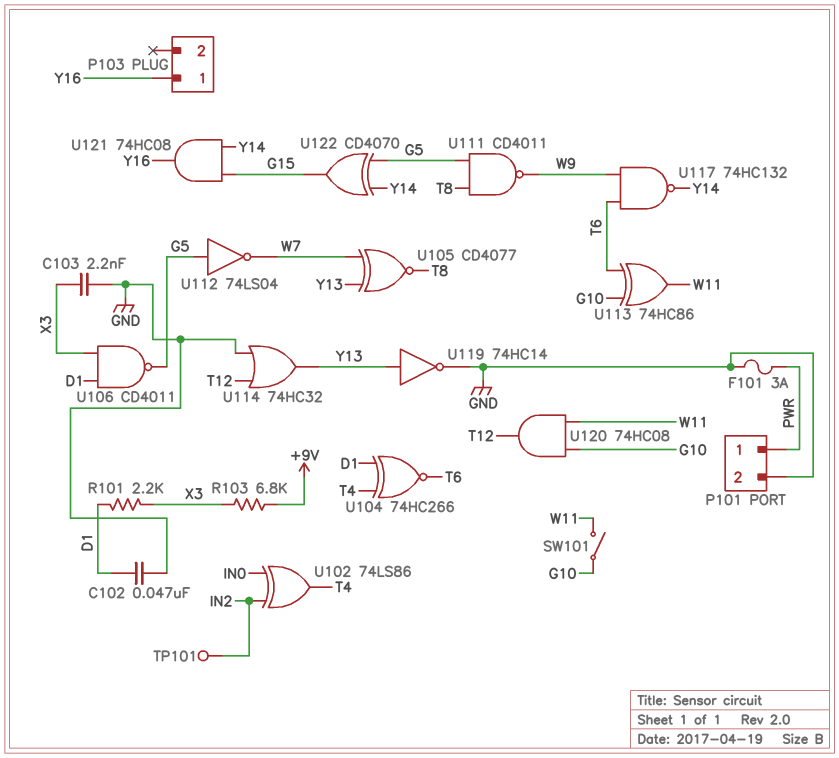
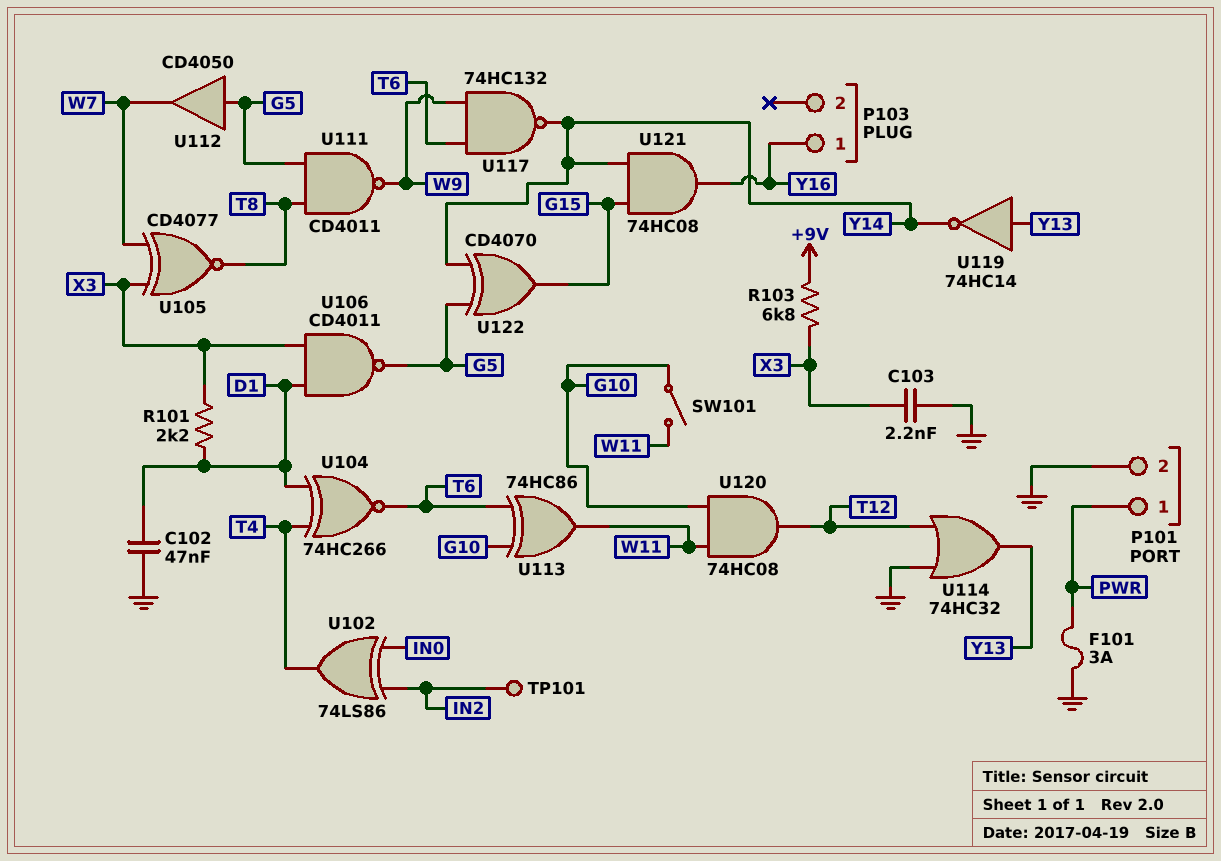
U105: XNOR CD4077 (in W7, in Y13, out T8) -> XNOR CD4077 (in W7, in X3, out T8)
U112: NOT 74LS04 (in G5, out W7) -> buffer CD4050 (in G5, out W7)
U119: NOT 74HC14 (in Y13, out GND) -> NOT 74HC14 (in Y13, out Y14)

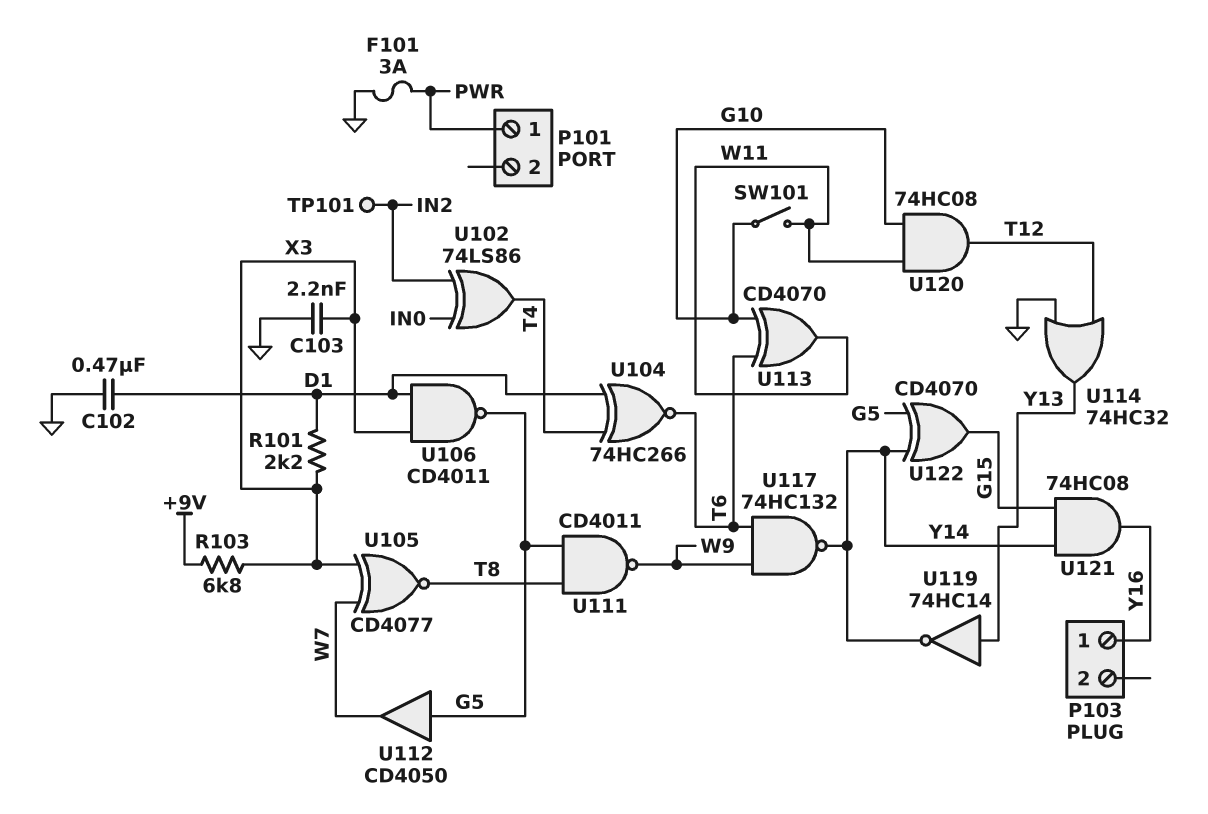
C102: 47nF (D1, GND) -> 470nF (D1, GND)
P101 pin 2: GND -> none
U113: XOR 74HC86 (in G10, in T6, out W11) -> XOR CD4070 (in G10, in T6, out W11)

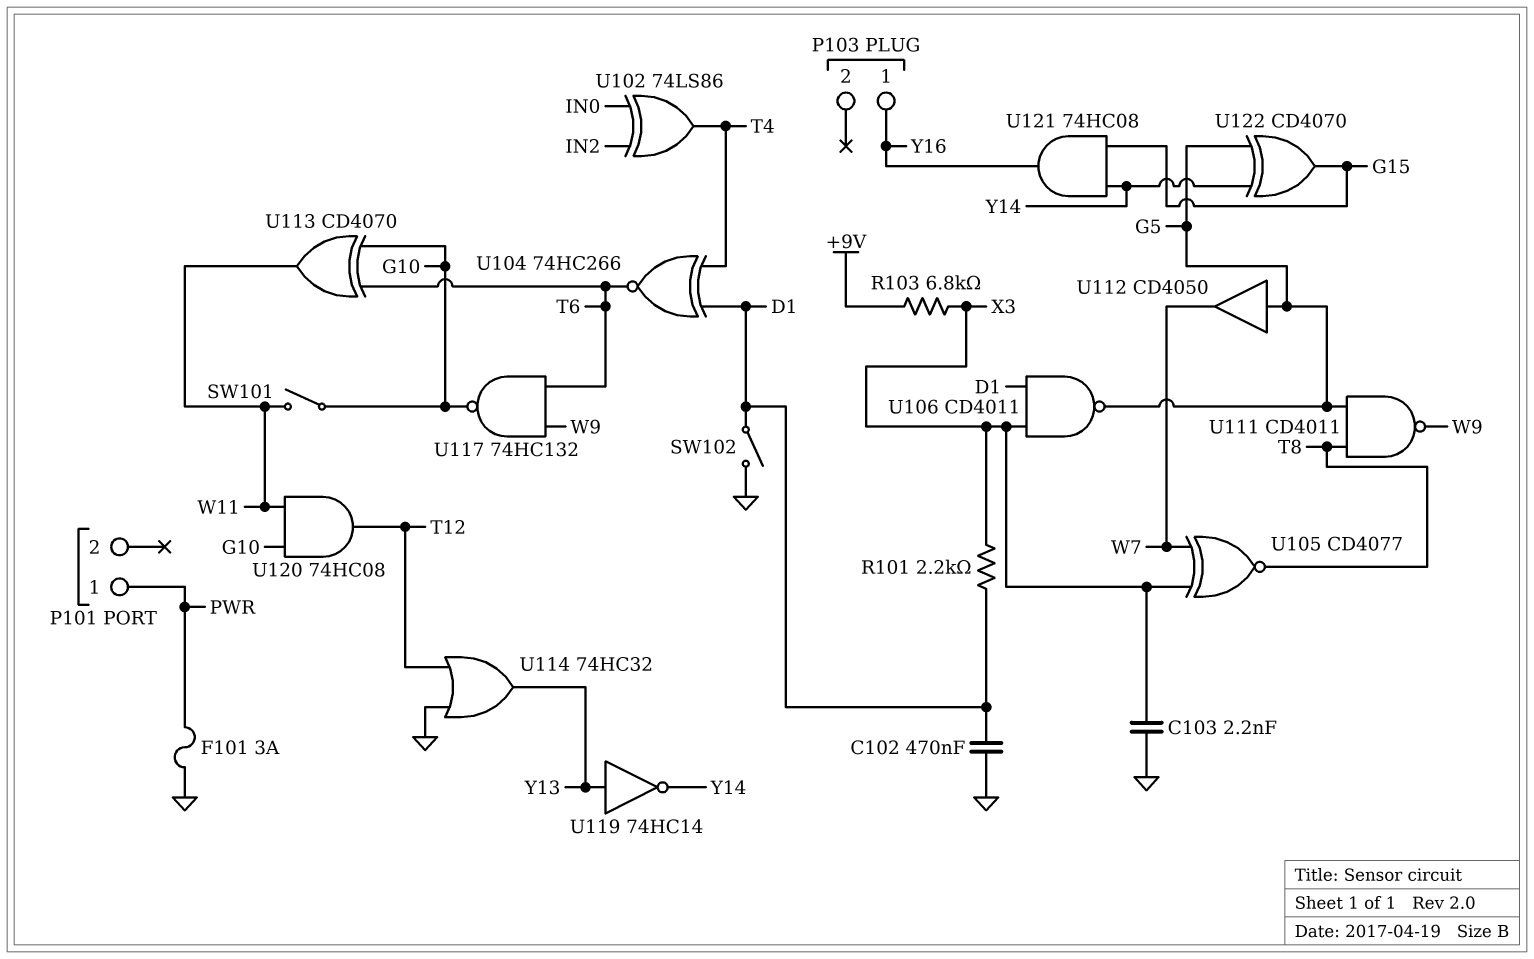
SW102: none -> switch (D1, GND)
TP101: test point (IN2) -> none
U117: NAND 74HC132 (in T6, in W9, out Y14) -> NAND 74HC132 (in T6, in W9, out G10)

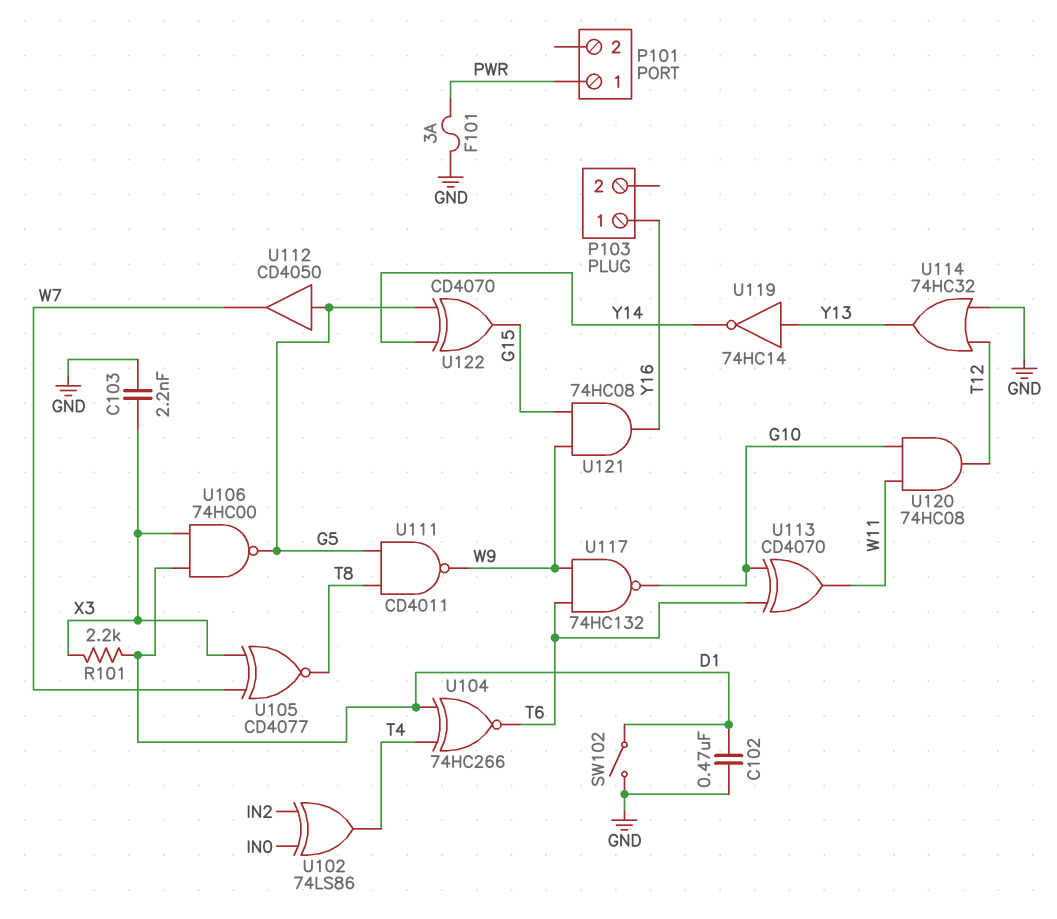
R103: 6.8k (+9V, X3) -> none
SW101: switch (G10, W11) -> none
U106: NAND CD4011 (in D1, in X3, out G5) -> NAND 74HC00 (in D1, in X3, out G5)
U121: AND 74HC08 (in G15, in Y14, out Y16) -> AND 74HC08 (in G15, in W9, out Y16)

